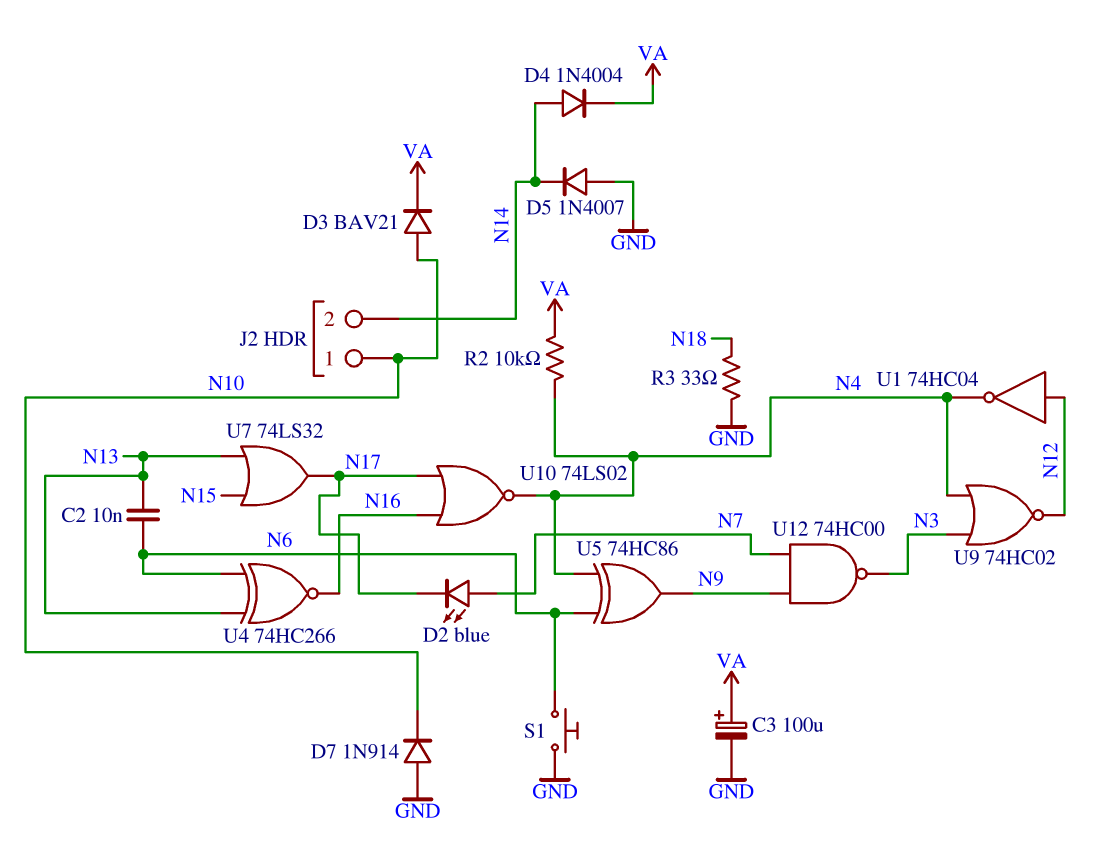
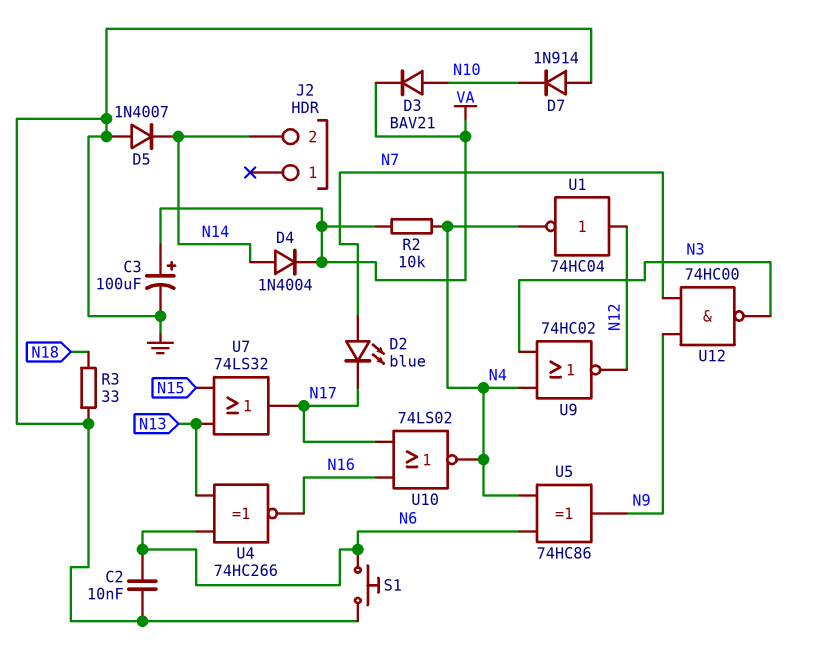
C2: 10nF (N6, N13) -> 10nF (GND, N6)
J2 pin 1: N10 -> none

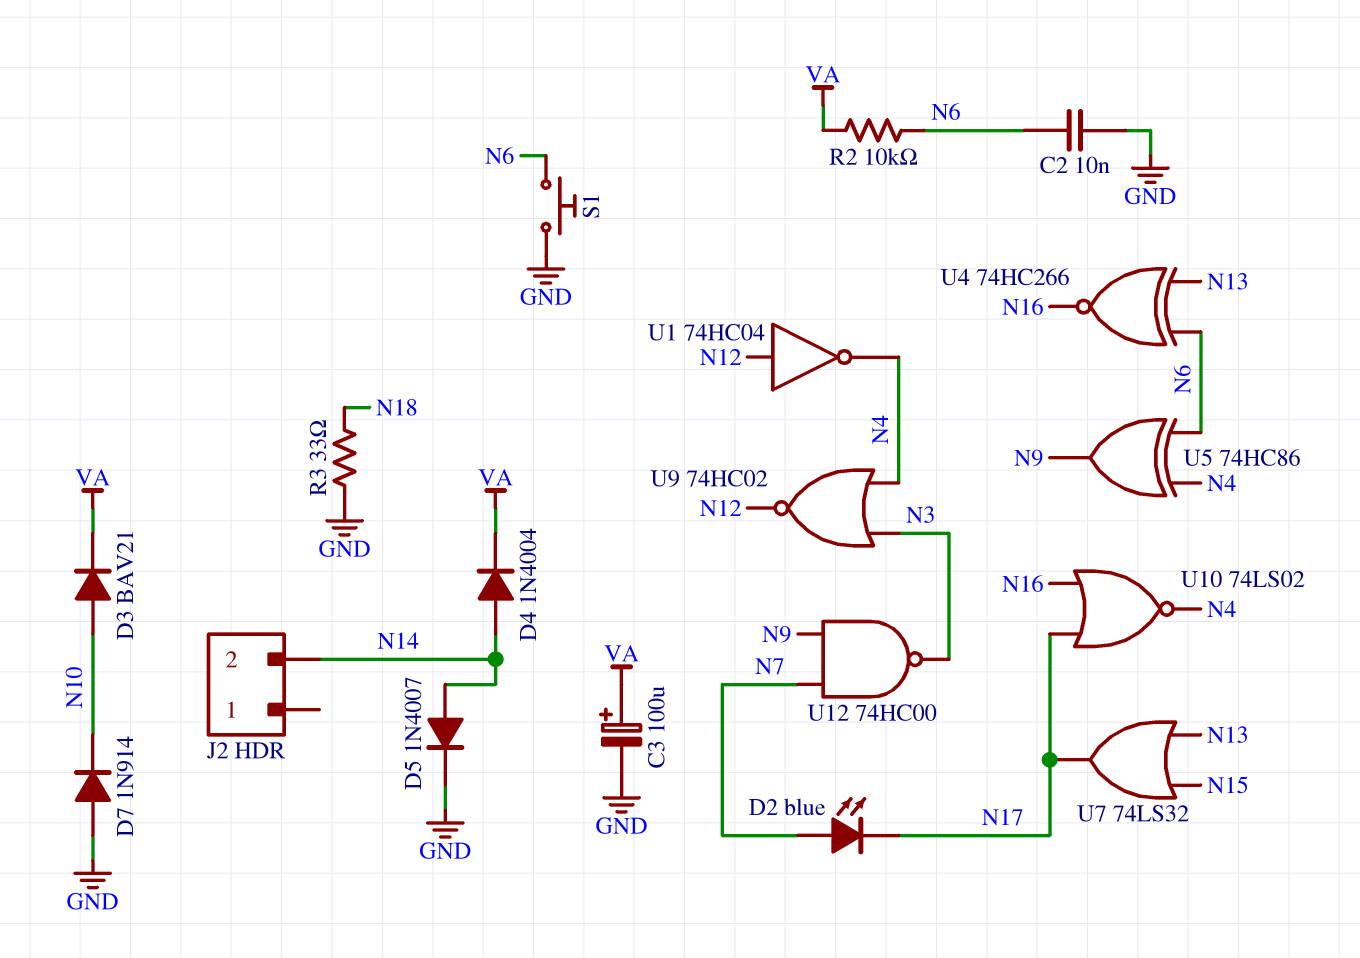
D5: diode 1N4007 (A GND, K N14) -> diode 1N4007 (A N14, K GND)
R2: 10k (N4, VA) -> 10k (N6, VA)

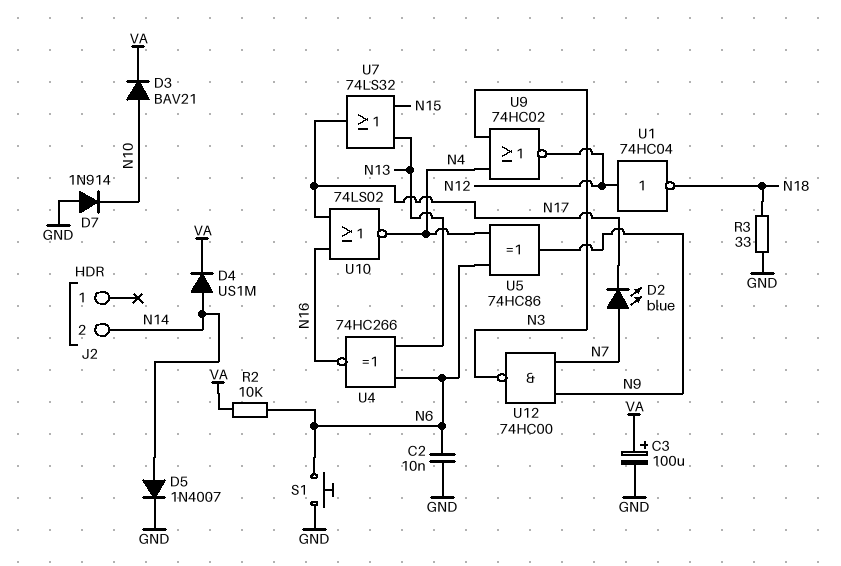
D4: diode 1N4004 (A N14, K VA) -> diode US1M (A N14, K VA)
U1: NOT 74HC04 (in N12, out N4) -> NOT 74HC04 (in N12, out N18)

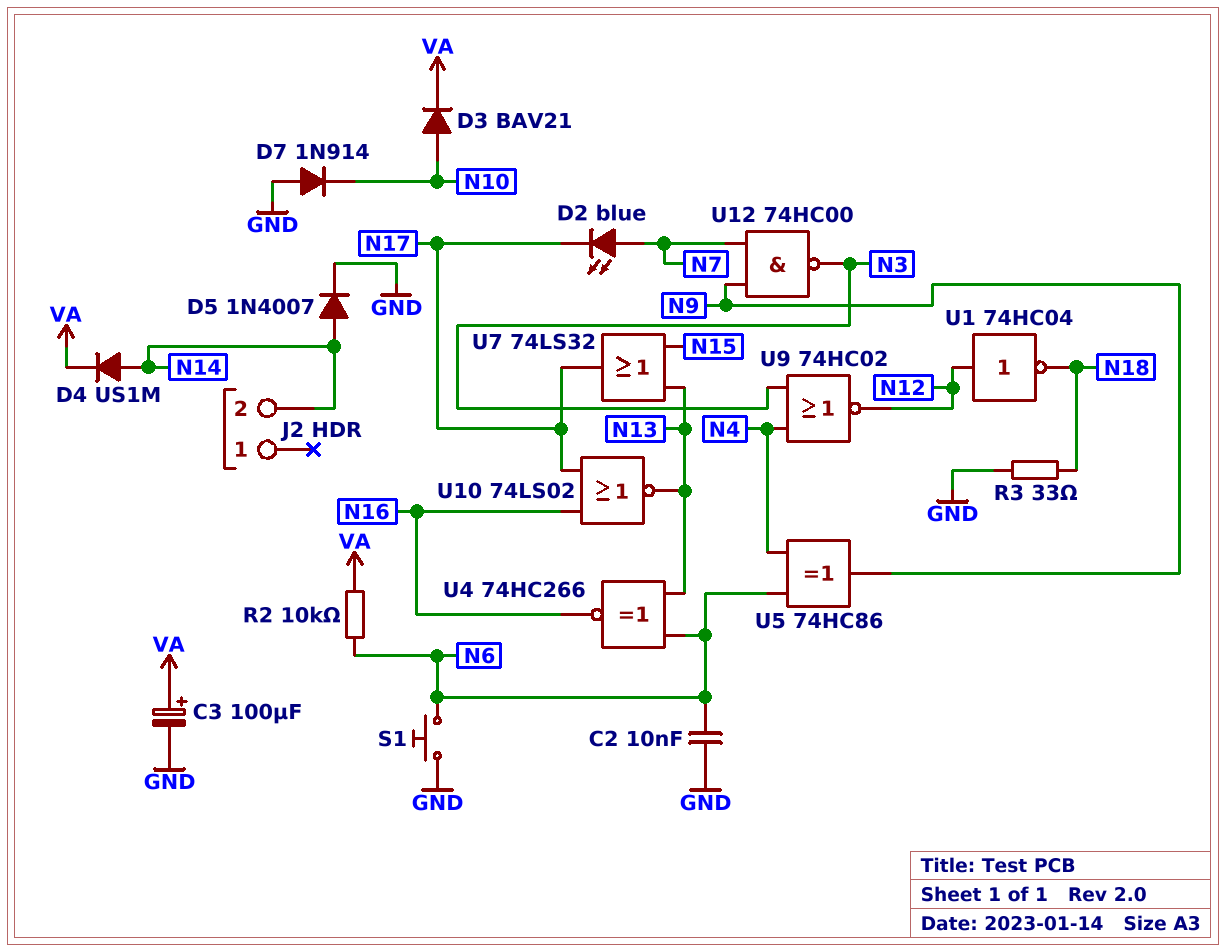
U10: NOR 74LS02 (in N16, in N17, out N4) -> NOR 74LS02 (in N16, in N17, out N13)

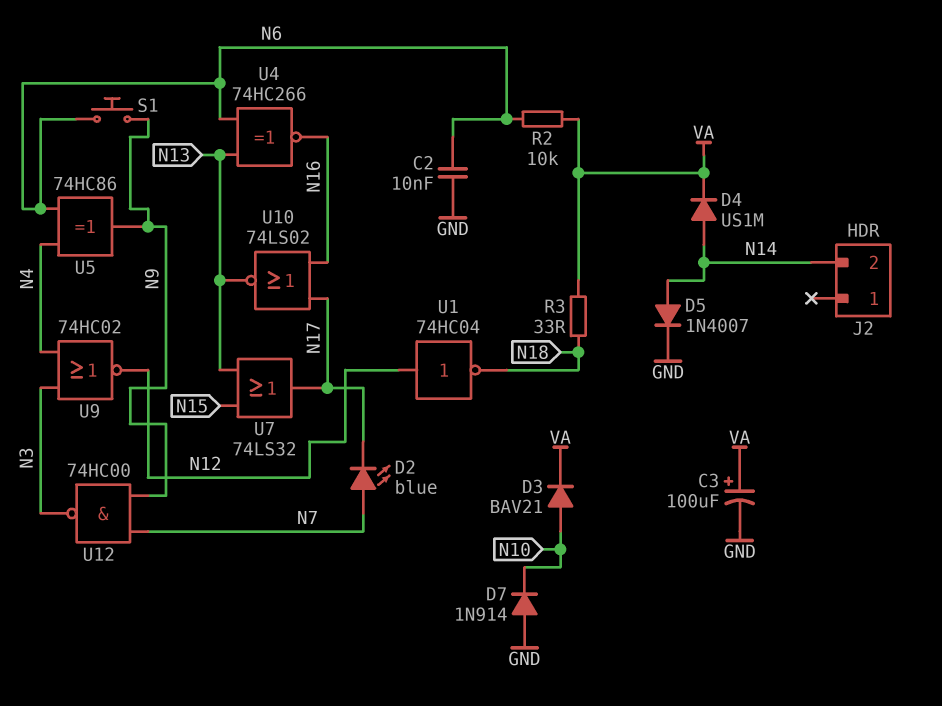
R3: 33 (GND, N18) -> 33 (N18, VA)
S1: button (GND, N6) -> button (N6, N9)

